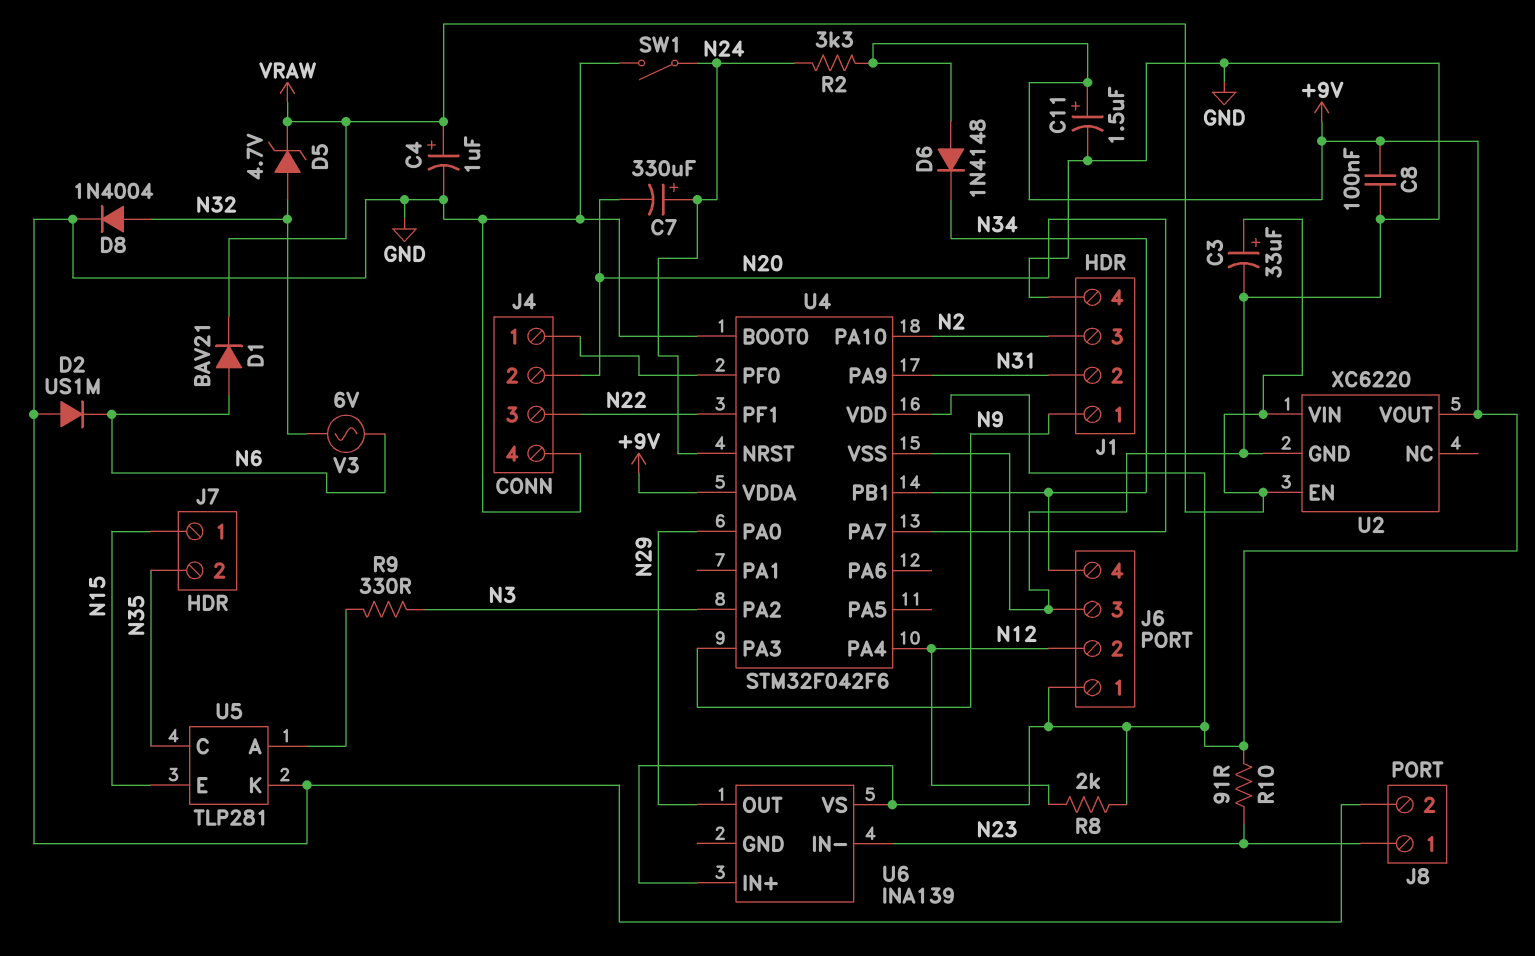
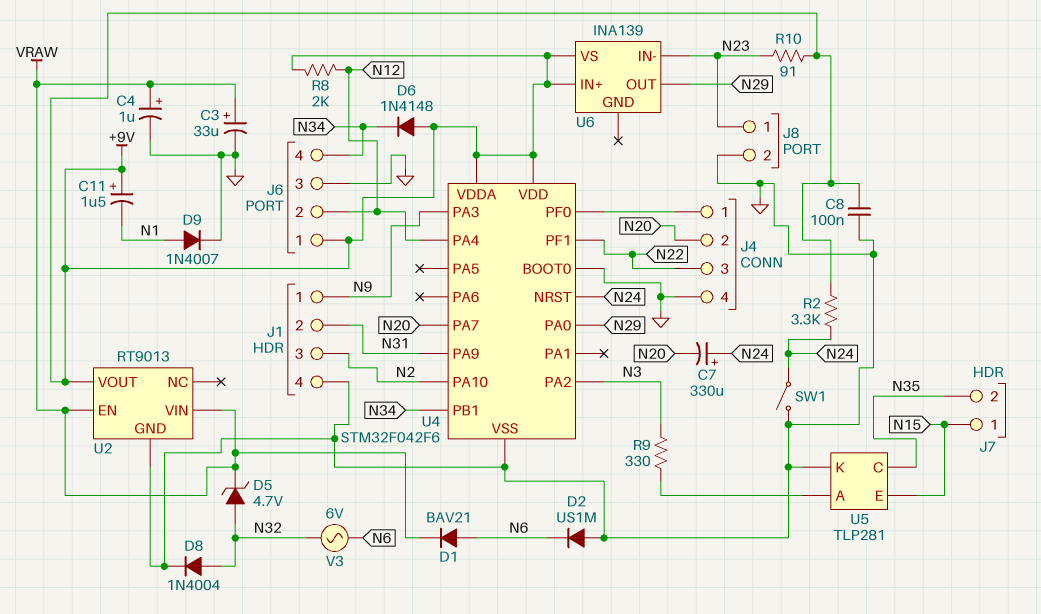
C11: 1.5uF (plus +9V, minus GND) -> 1.5uF (plus +9V, minus N1)
D9: none -> diode 1N4007 (A N1, K GND)
U2: XC6220 -> RT9013

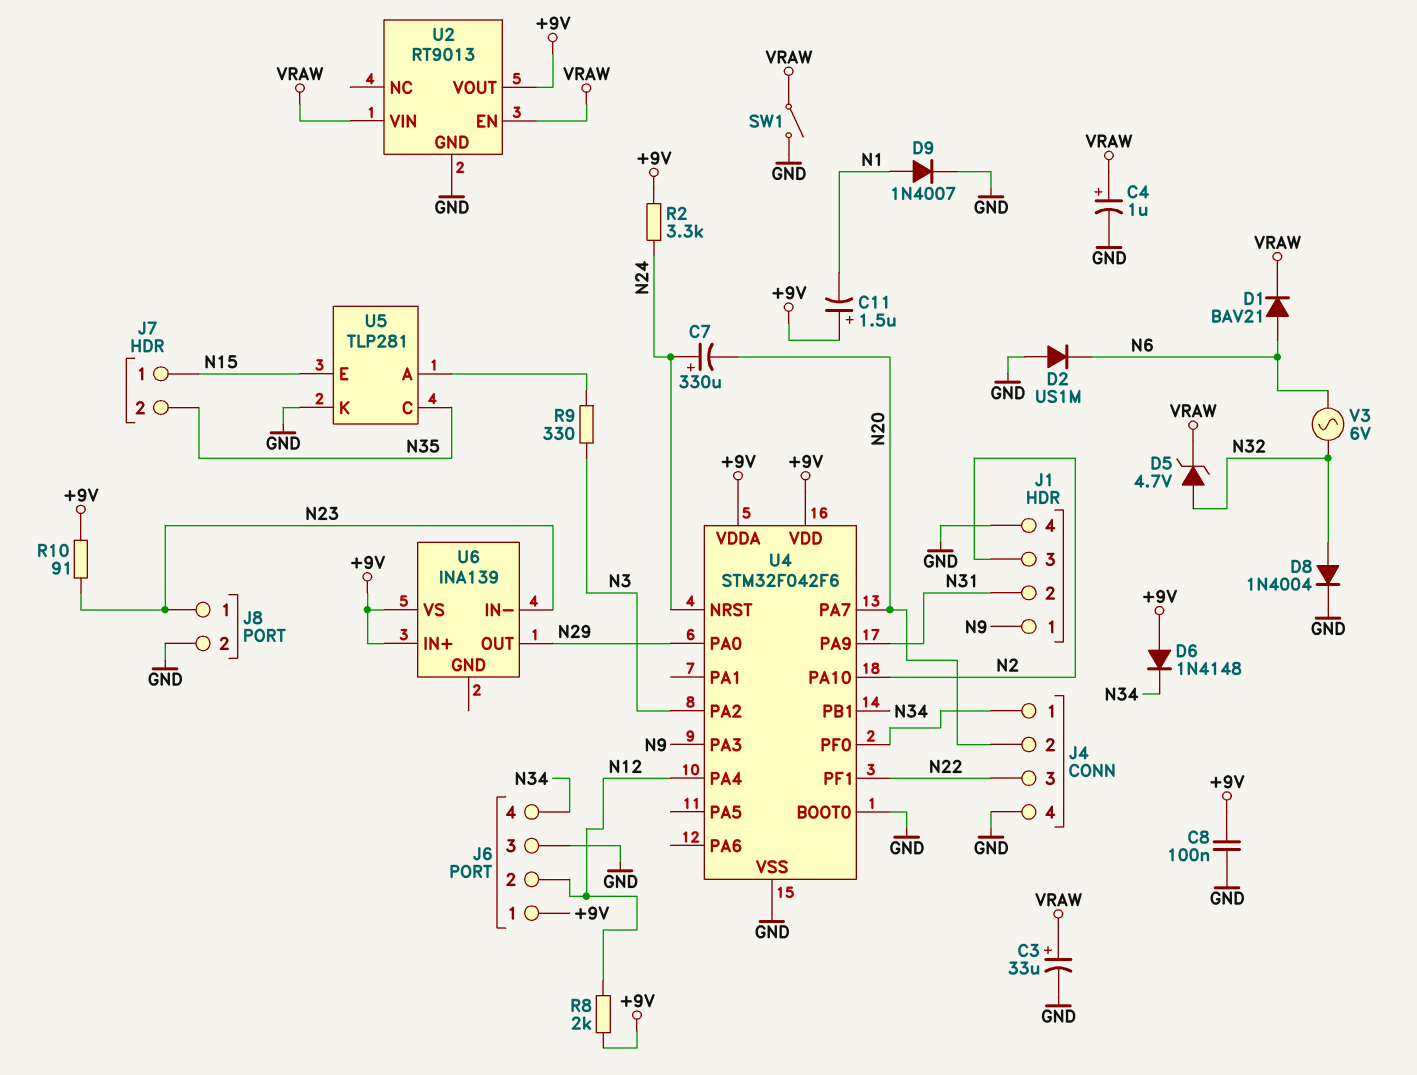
SW1: switch (GND, N24) -> switch (GND, VRAW)

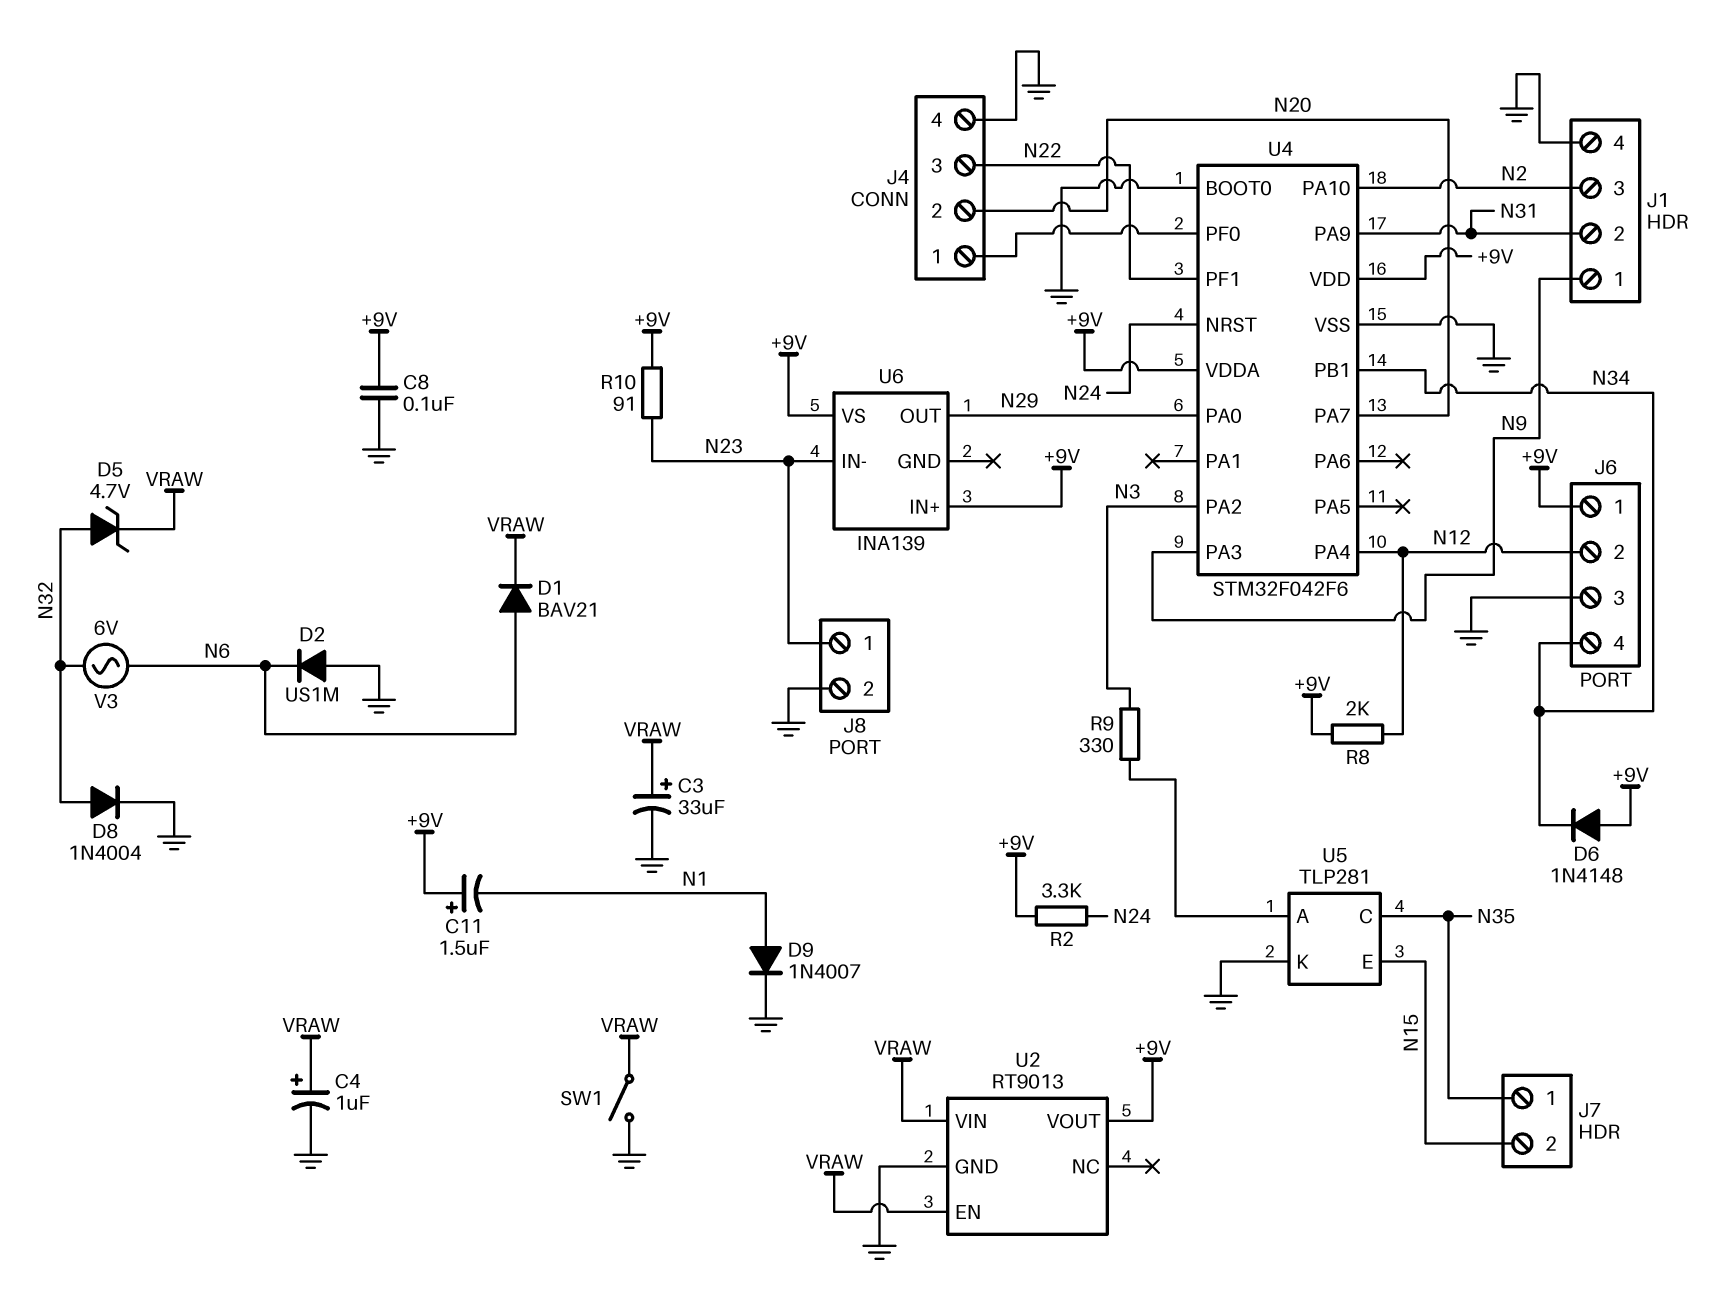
C7: 330uF (plus N24, minus N20) -> none
J7 pin 1: N15 -> N35
J7 pin 2: N35 -> N15

